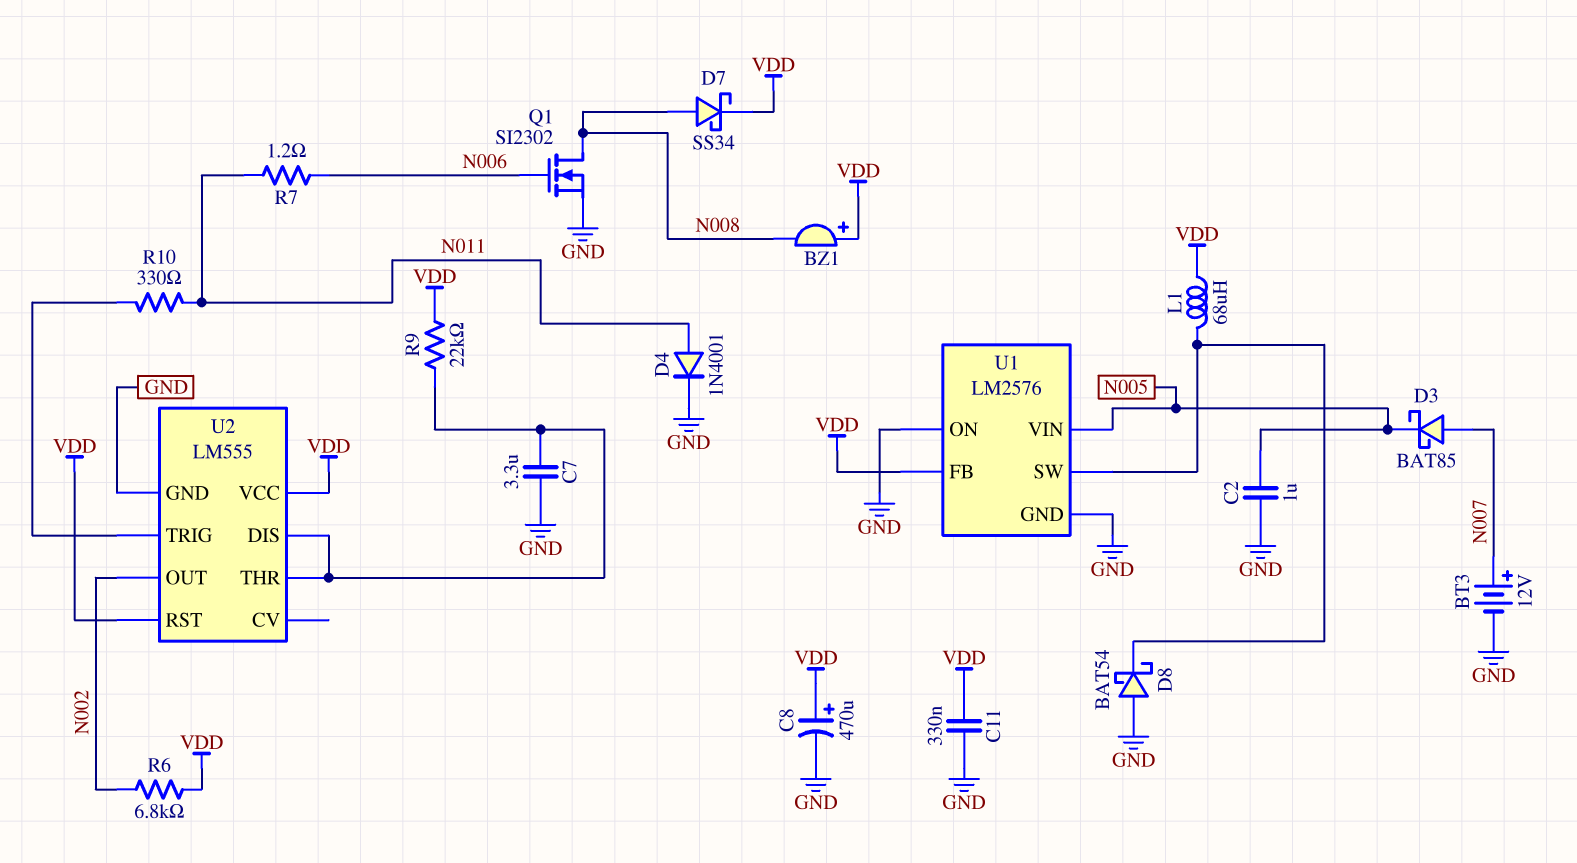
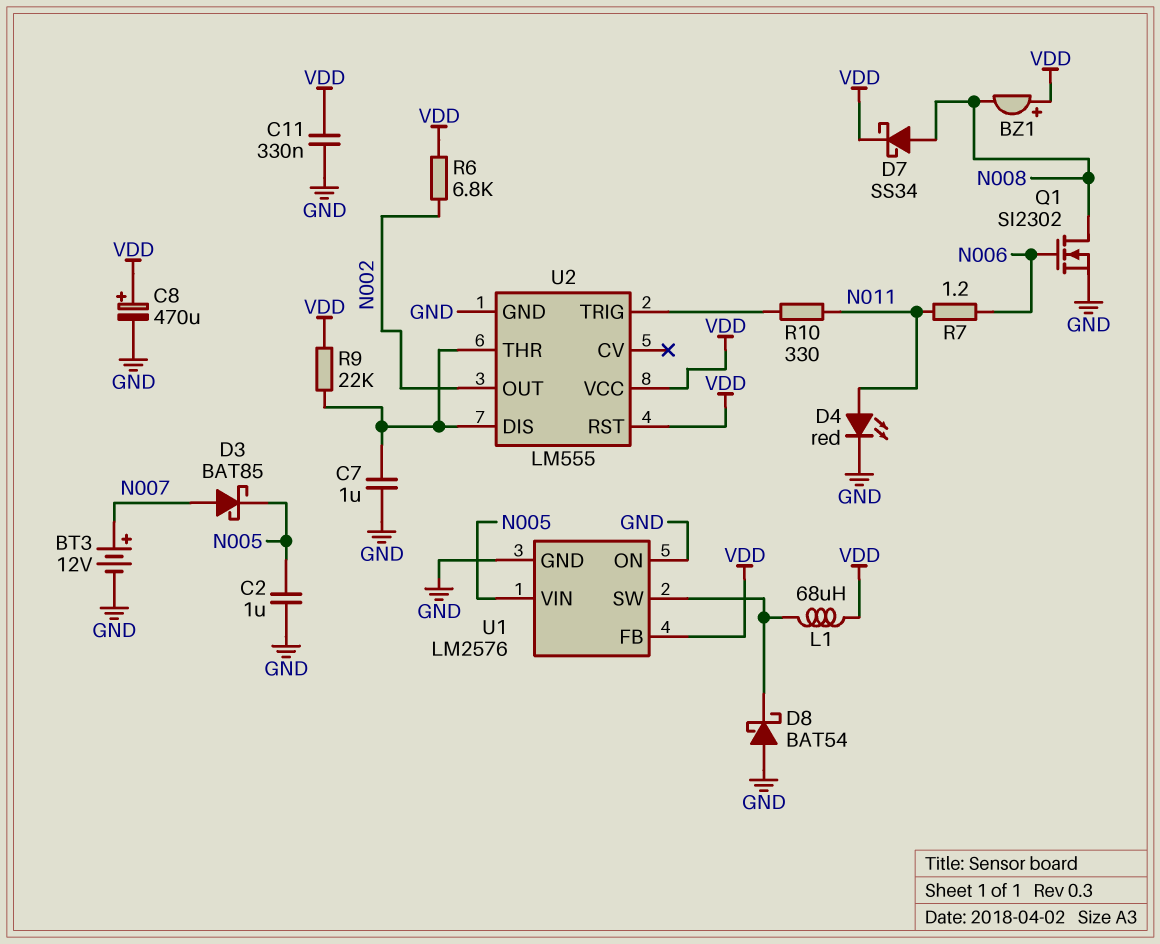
C7: 3.3uF (GND, U2/DIS) -> 1uF (GND, U2/DIS)
D4: diode 1N4001 (A N011, K GND) -> LED red (A N011, K GND)

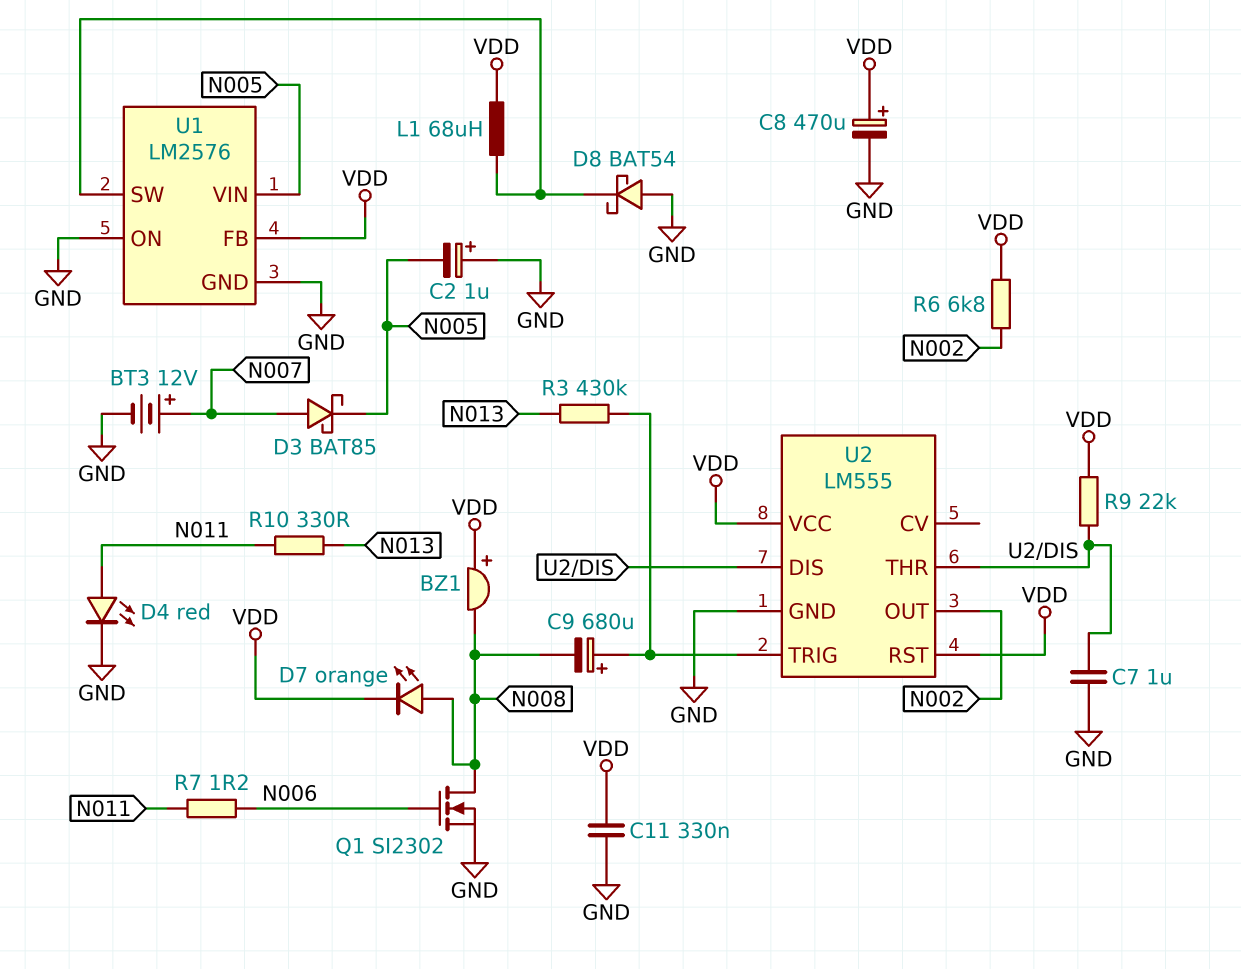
C2: 1uF (GND, N005) -> 1uF (plus GND, minus N005)
C9: none -> 680uF (plus U2/TRIG, minus N008)
D7: schottky SS34 (A N008, K VDD) -> LED orange (A N008, K VDD)
R3: none -> 430k (N013, U2/TRIG)
R10: 330 (N011, U2/TRIG) -> 330 (N011, N013)

